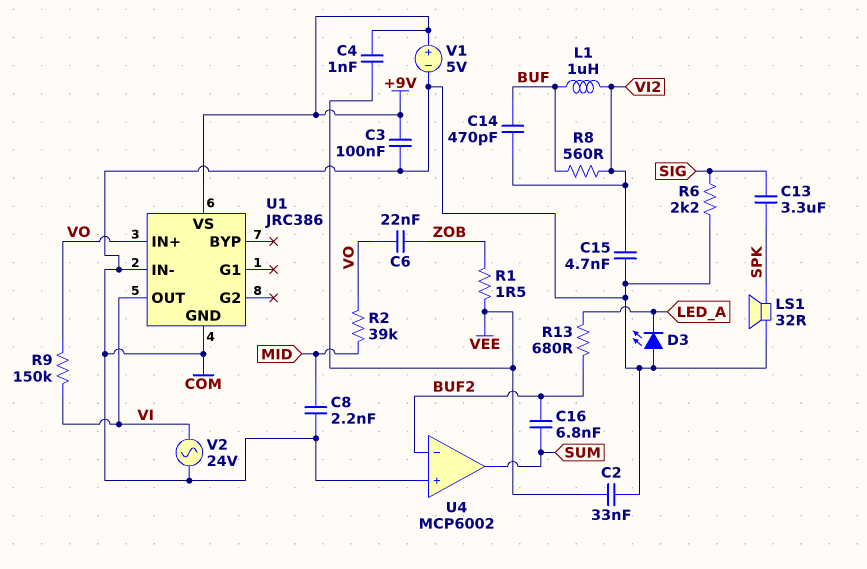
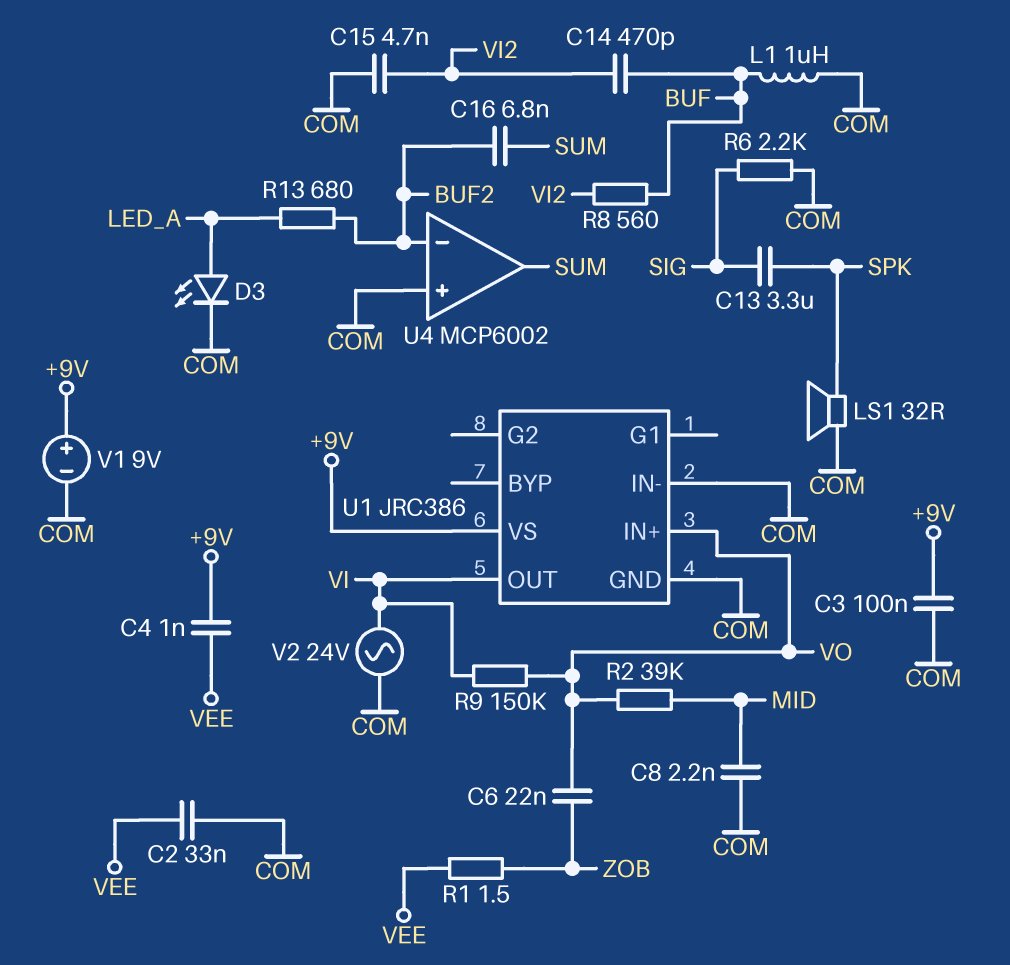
D3: LED (A COM, K LED_A) -> LED (A LED_A, K COM)
L1: 1uH (BUF, VI2) -> 1uH (BUF, COM)
V1: 5V (plus +9V, minus COM) -> 9V (plus +9V, minus COM)

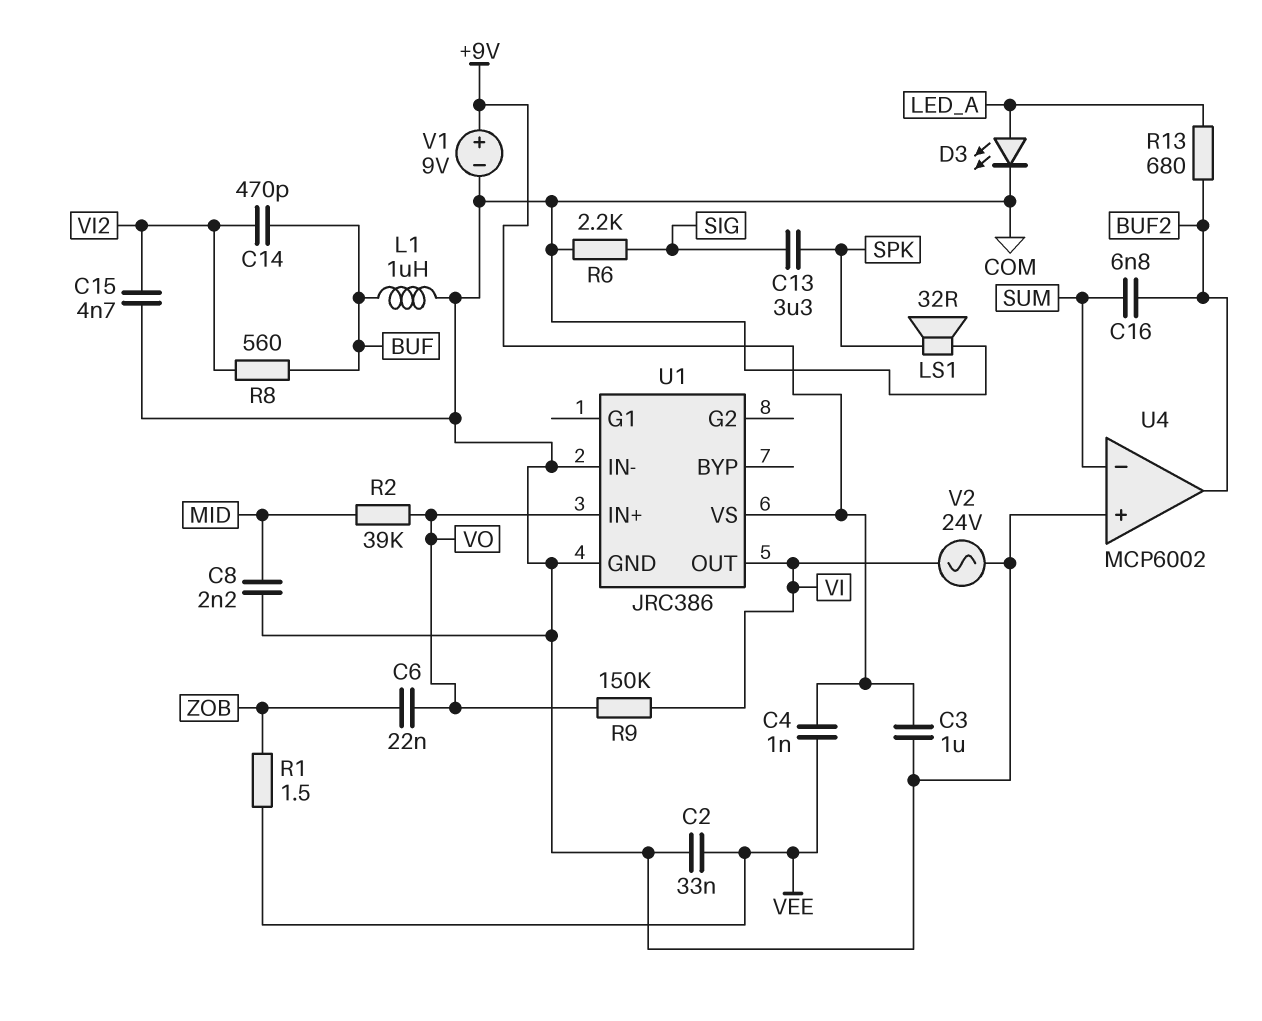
C3: 100nF (+9V, COM) -> 1uF (+9V, COM)
U4 pin in-: BUF2 -> SUM
U4 pin out: SUM -> BUF2

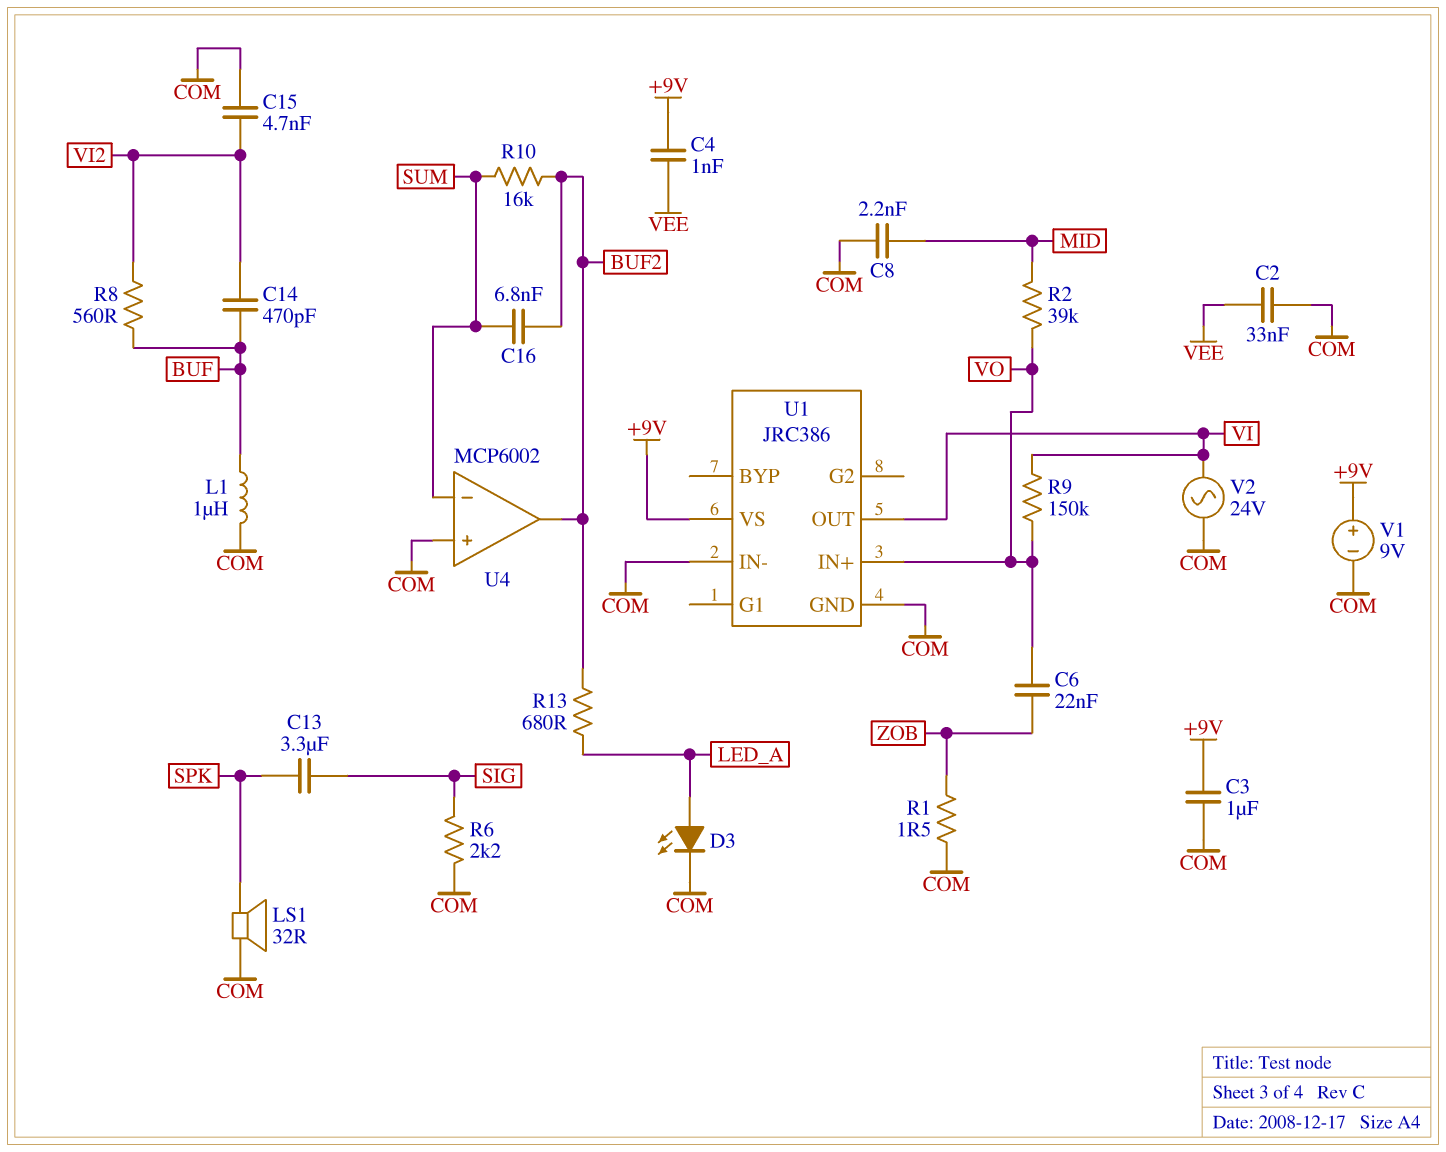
R1: 1.5 (VEE, ZOB) -> 1.5 (COM, ZOB)
R10: none -> 16k (BUF2, SUM)

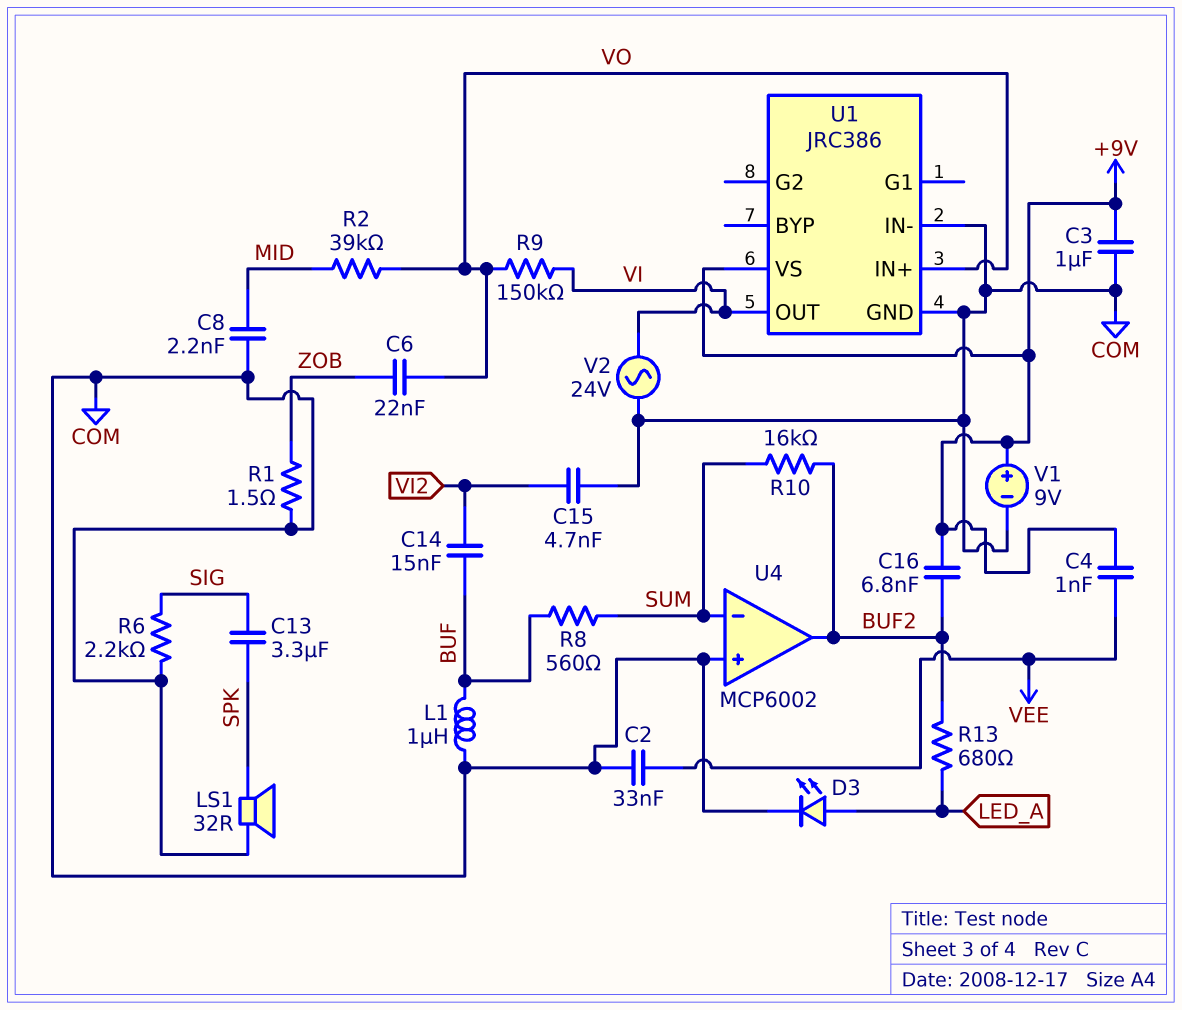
C14: 470pF (BUF, VI2) -> 15nF (BUF, VI2)
C16: 6.8nF (BUF2, SUM) -> 6.8nF (+9V, BUF2)
R8: 560 (BUF, VI2) -> 560 (BUF, SUM)

